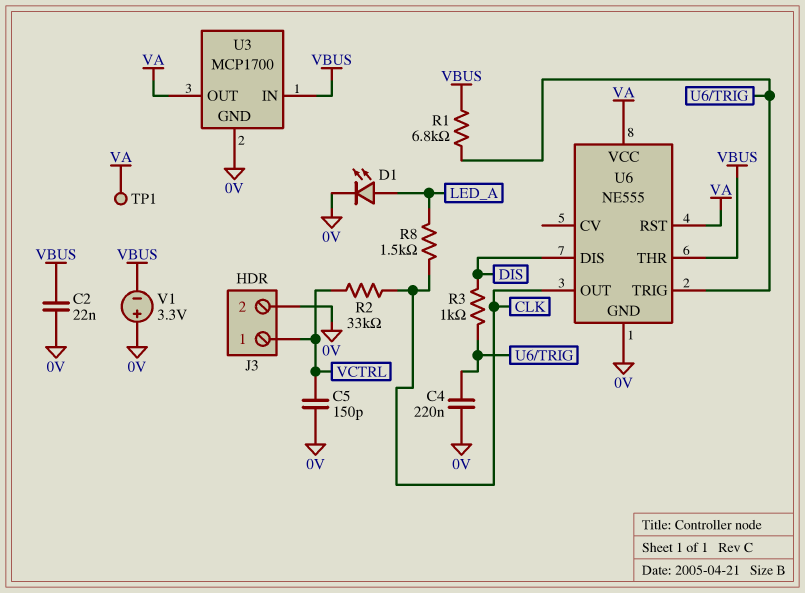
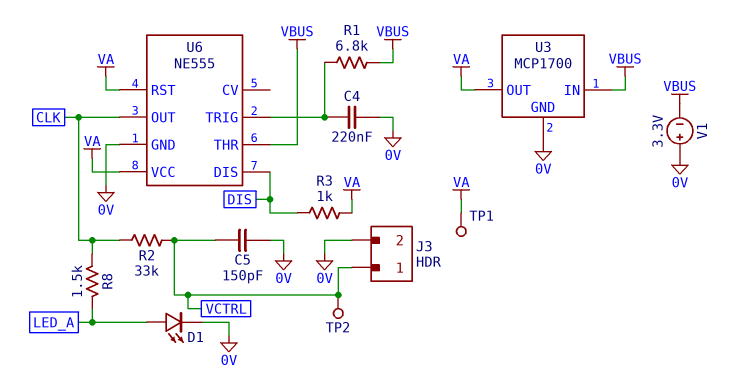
C2: 22nF (0V, VBUS) -> none
R3: 1k (DIS, U6/TRIG) -> 1k (DIS, VA)
TP2: none -> test point (VCTRL)

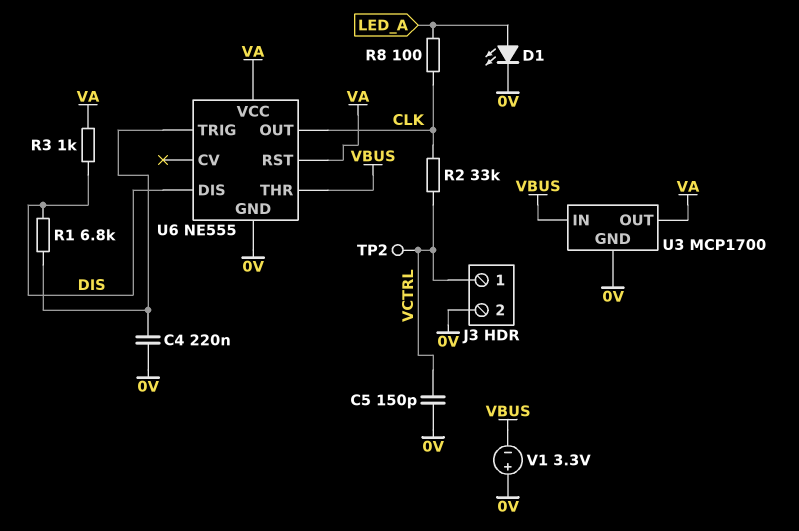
R1: 6.8k (U6/TRIG, VBUS) -> 6.8k (DIS, U6/TRIG)
R8: 1.5k (CLK, LED_A) -> 100 (CLK, LED_A)
TP1: test point (VA) -> none

